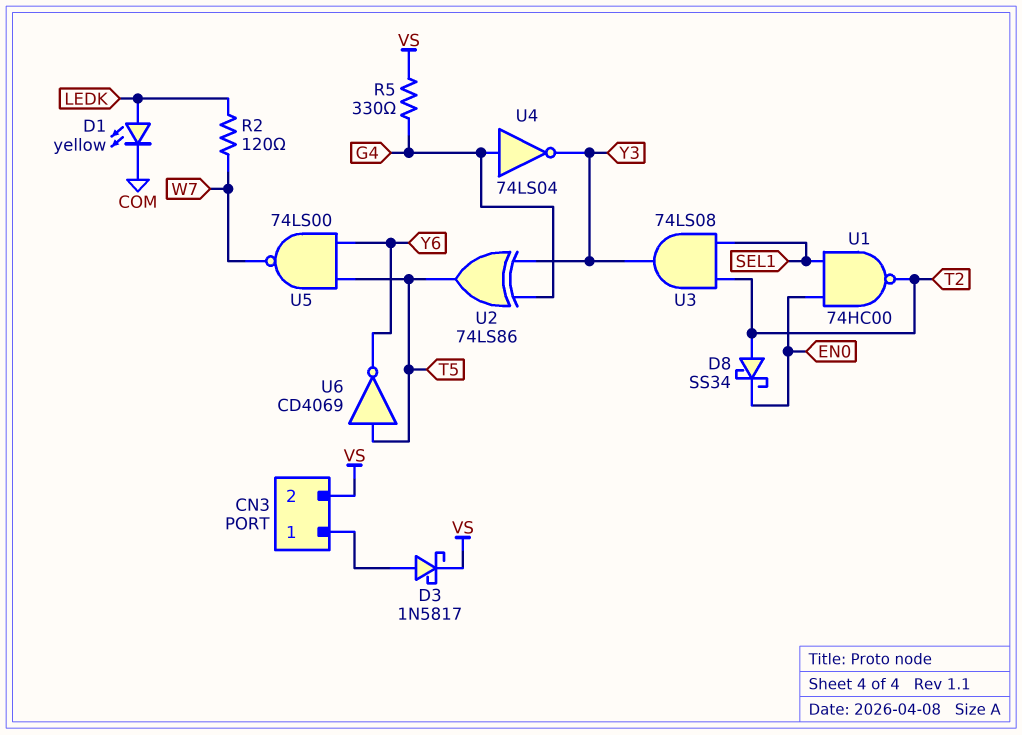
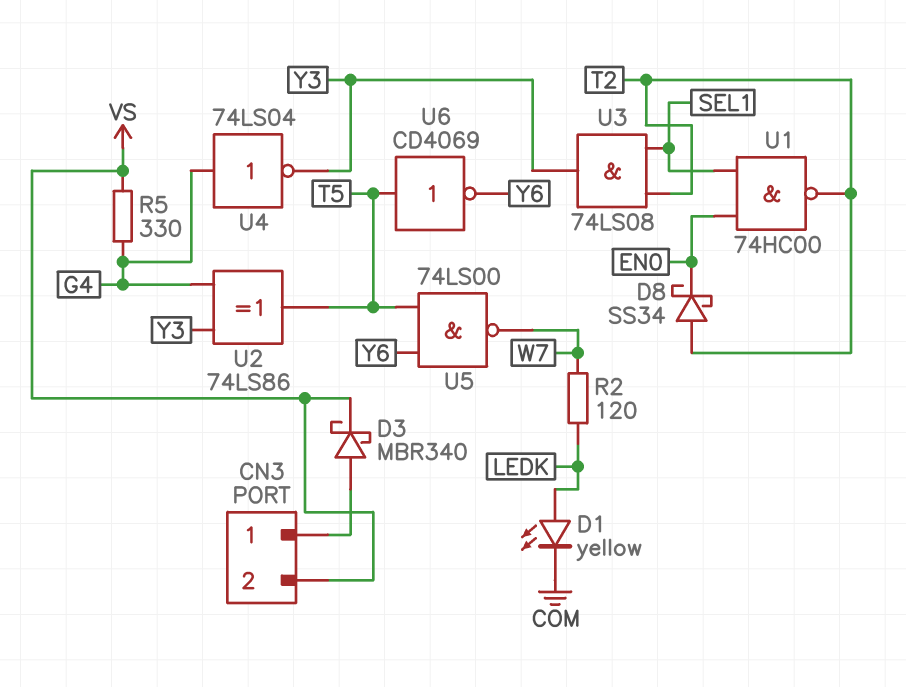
D3: schottky 1N5817 (A CN3/1, K VS) -> schottky MBR340 (A CN3/1, K VS)

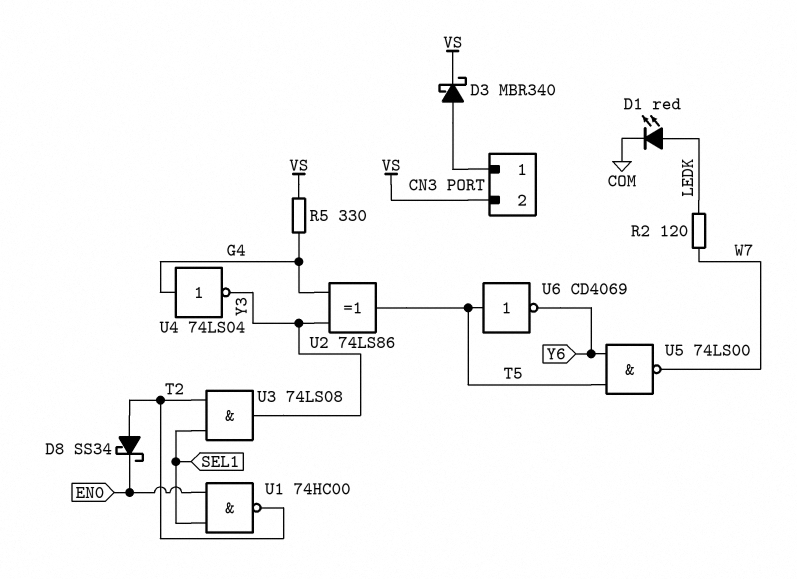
D1: LED yellow (A LEDK, K COM) -> LED red (A LEDK, K COM)

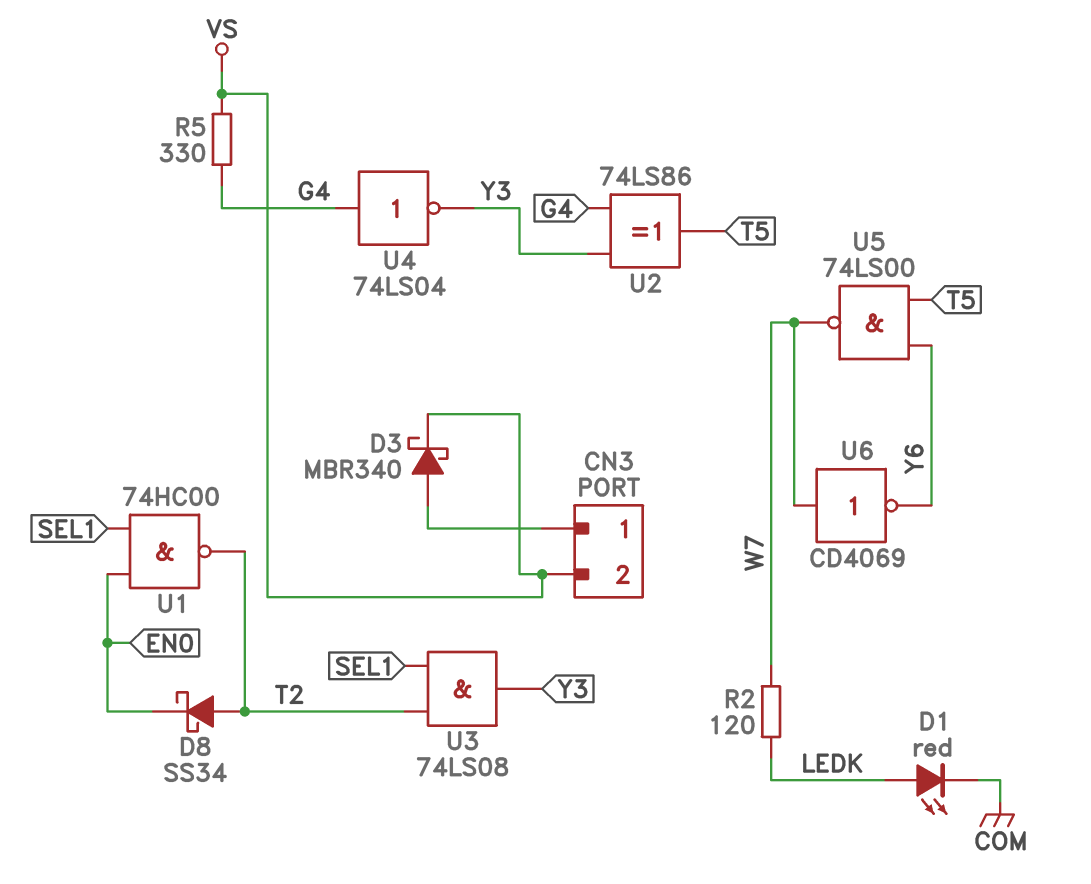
U6: NOT CD4069 (in T5, out Y6) -> NOT CD4069 (in W7, out Y6)

